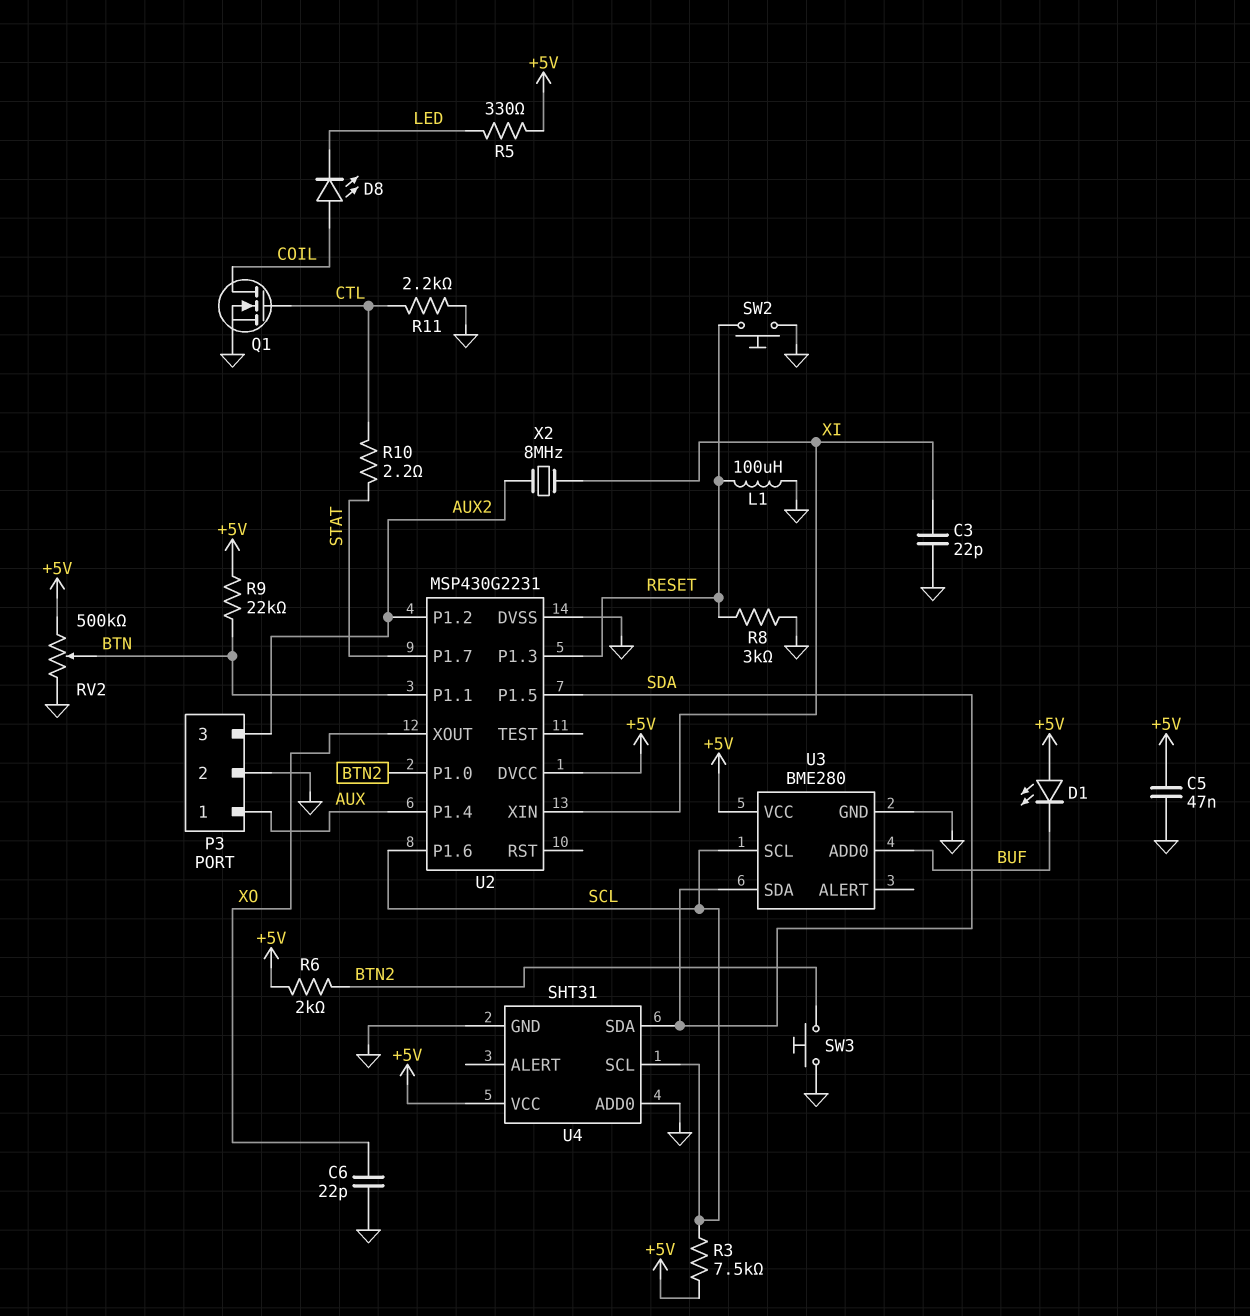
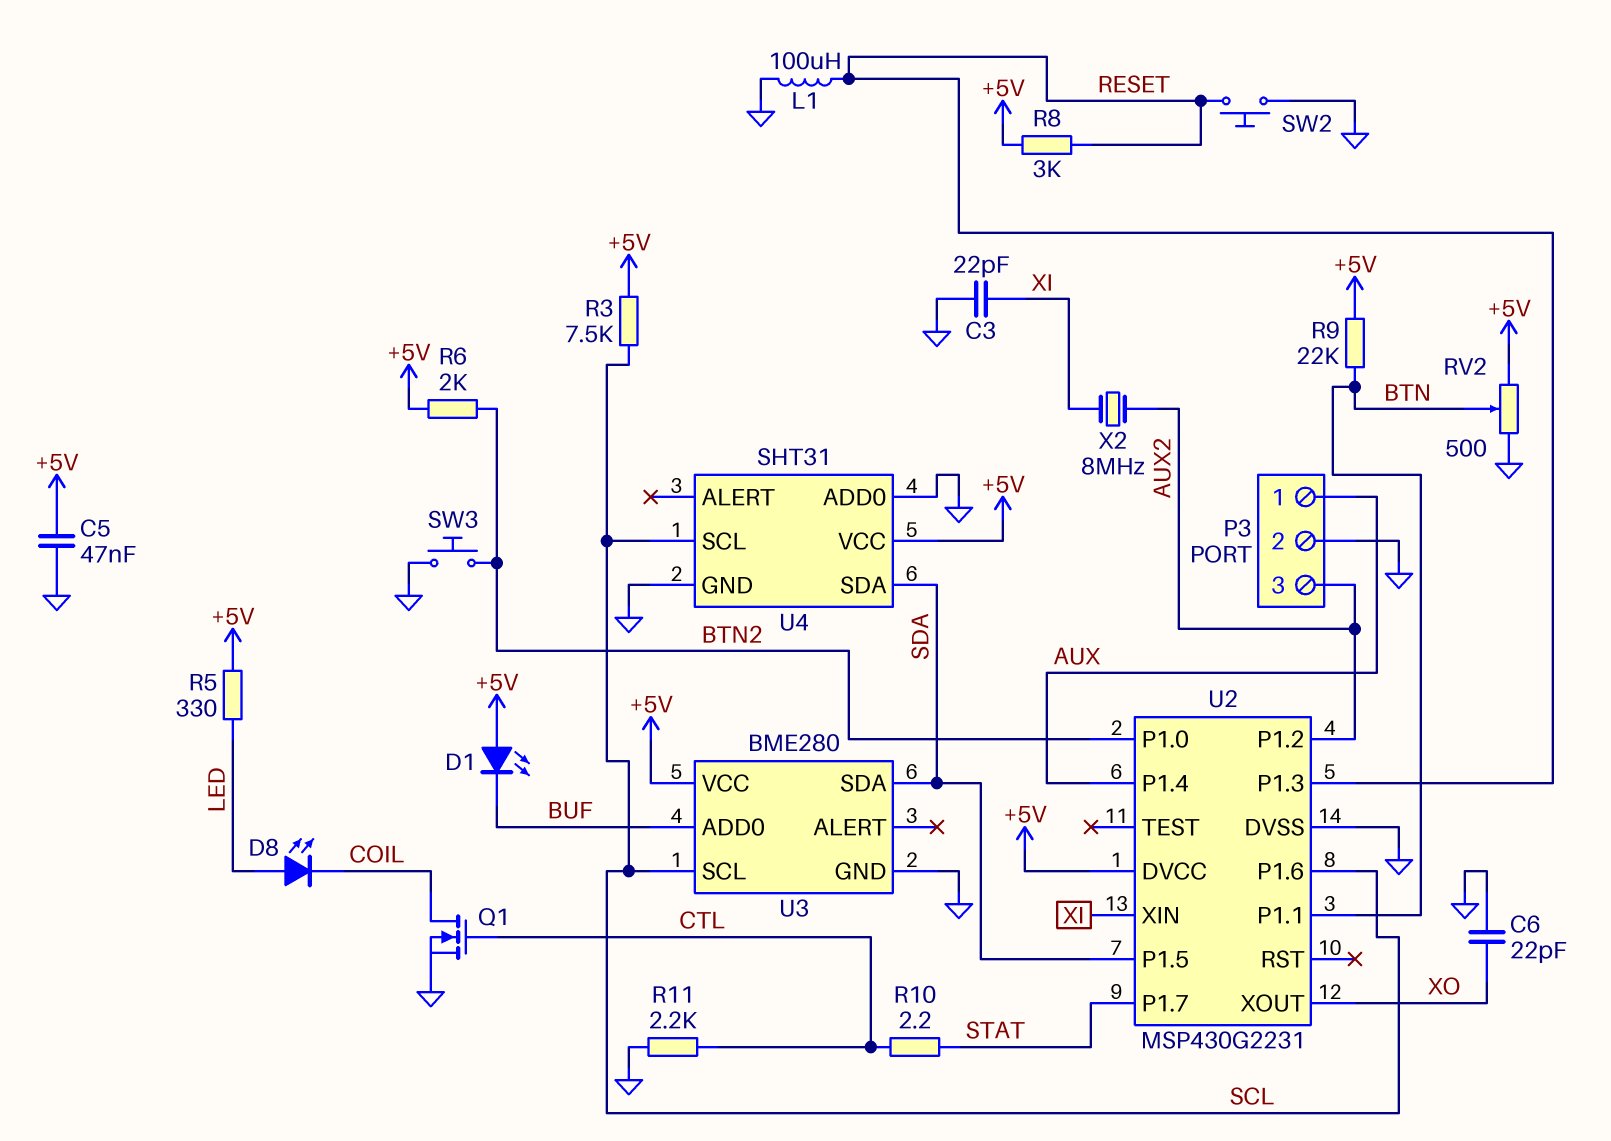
D8: LED (A COIL, K LED) -> LED (A LED, K COIL)
R8: 3k (GND, RESET) -> 3k (+5V, RESET)
RV2: 500k (+5V, GND, wiper BTN) -> 500 (+5V, GND, wiper BTN)

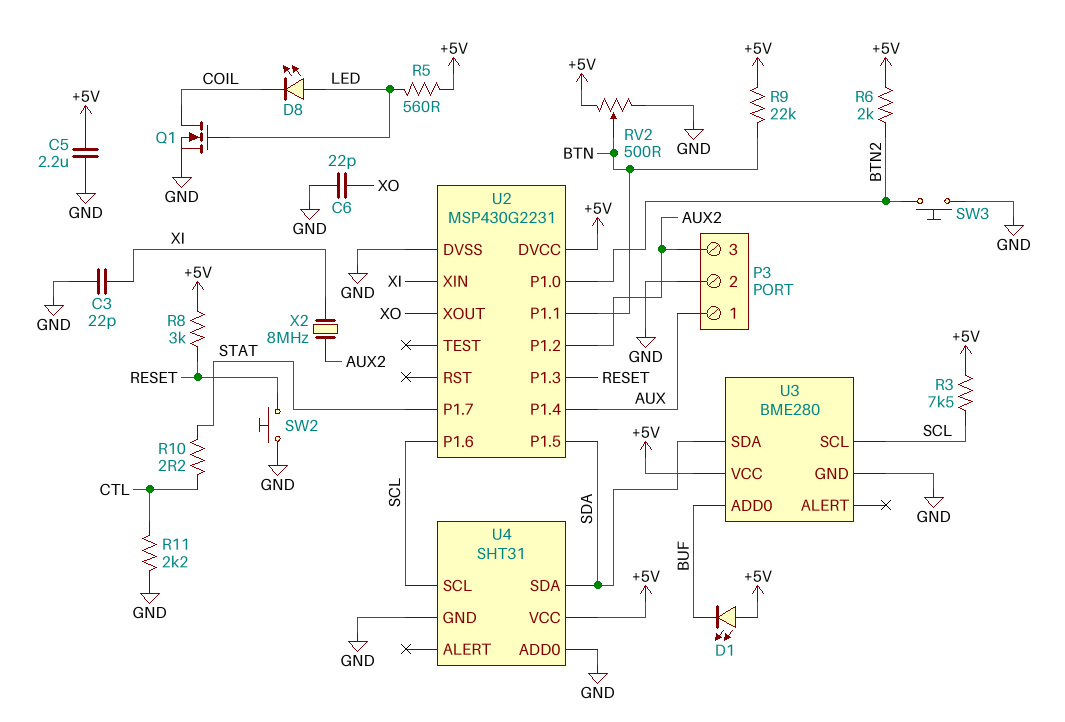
C5: 47nF (+5V, GND) -> 2.2uF (+5V, GND)
L1: 100uH (GND, RESET) -> none
Q1: NMOS (G CTL, D COIL, S GND) -> NMOS (G LED, D COIL, S GND)
R5: 330 (+5V, LED) -> 560 (+5V, LED)

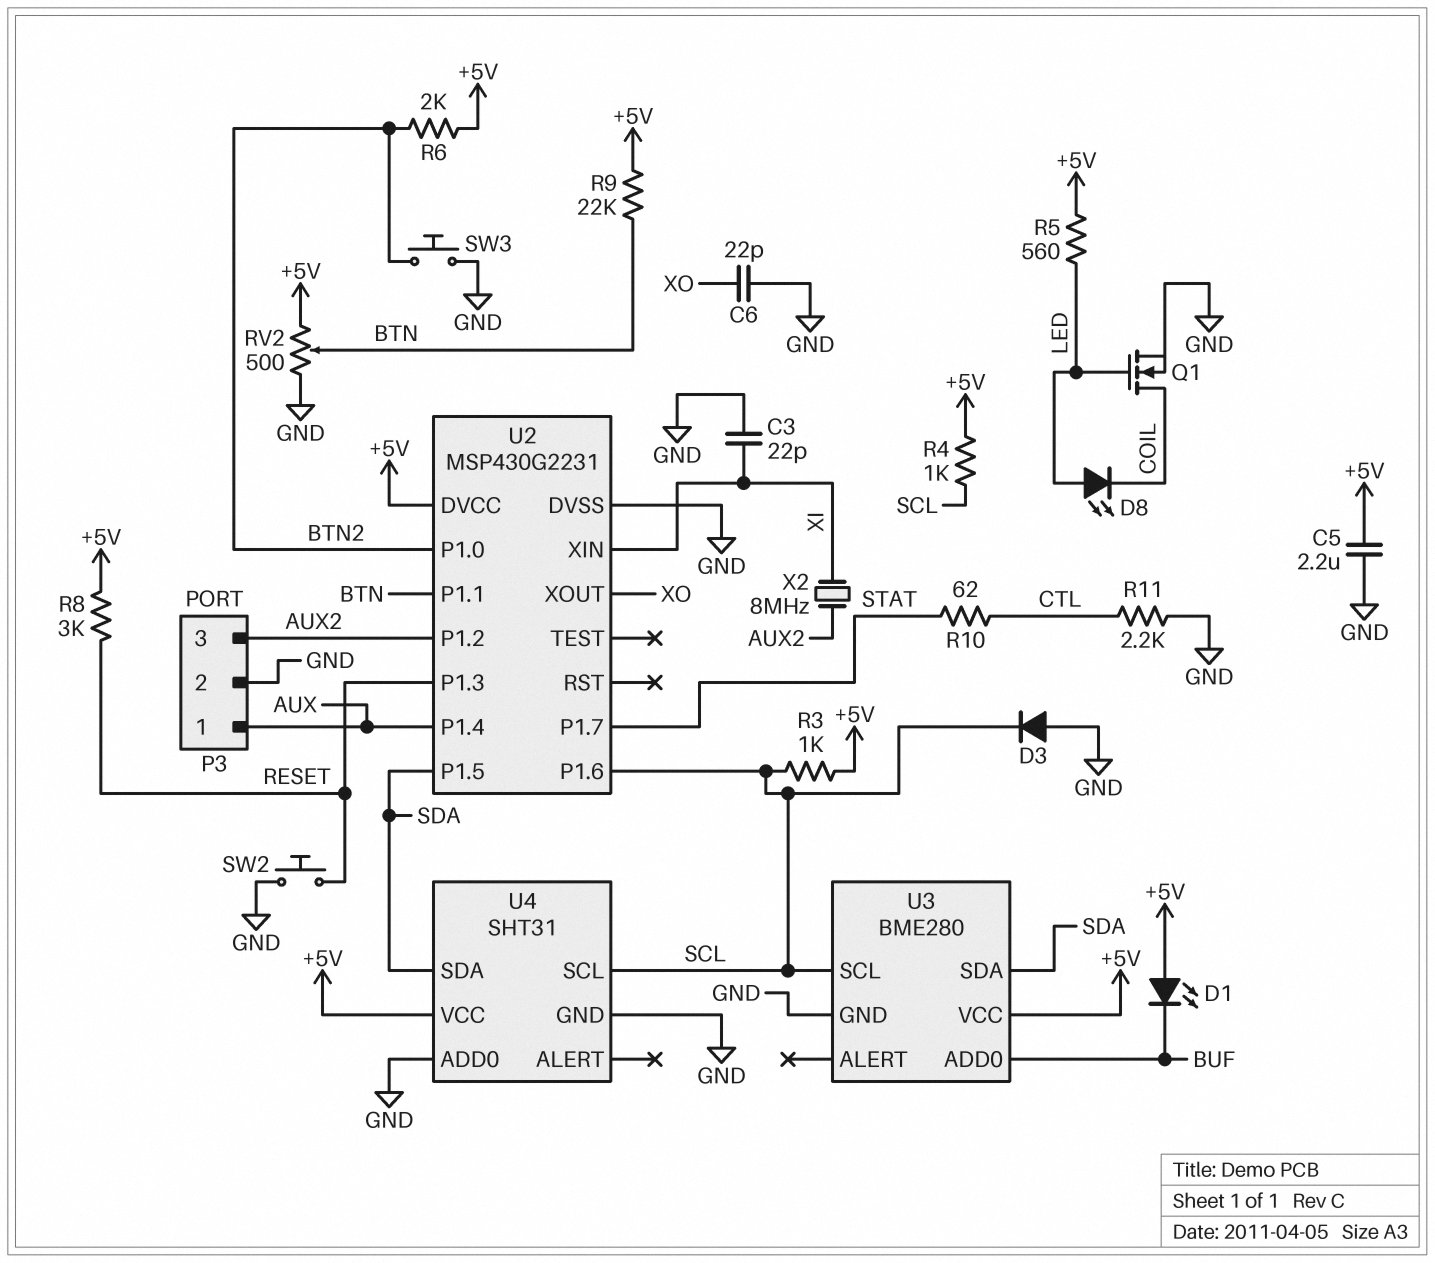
D3: none -> diode (A GND, K SCL)
R3: 7.5k (+5V, SCL) -> 1k (+5V, SCL)
R4: none -> 1k (+5V, SCL)
R10: 2.2 (CTL, STAT) -> 62 (CTL, STAT)

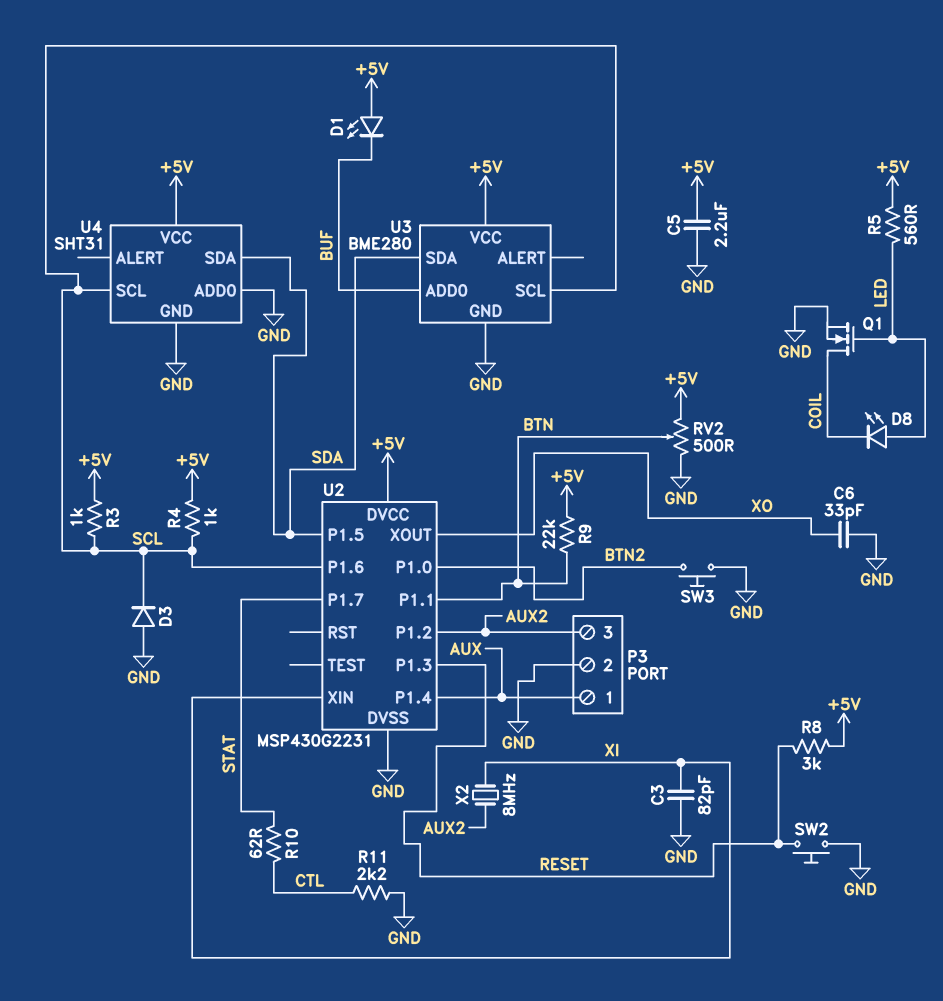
C3: 22pF (GND, XI) -> 82pF (GND, XI)
C6: 22pF (GND, XO) -> 33pF (GND, XO)
R6: 2k (+5V, BTN2) -> none

